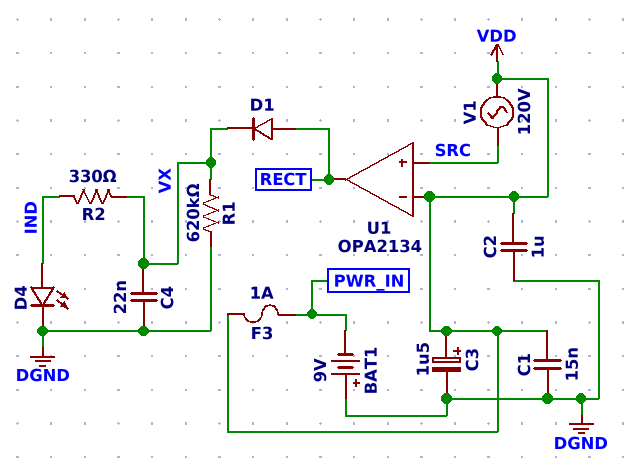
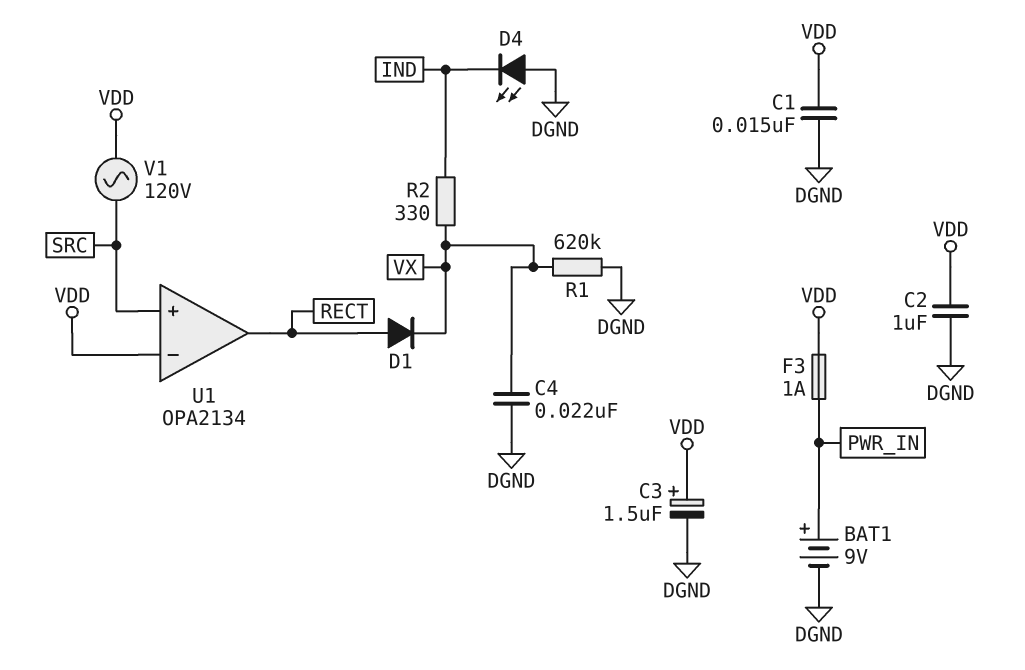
BAT1: 9V (plus DGND, minus PWR_IN) -> 9V (plus PWR_IN, minus DGND)
D4: LED (A IND, K DGND) -> LED (A DGND, K IND)

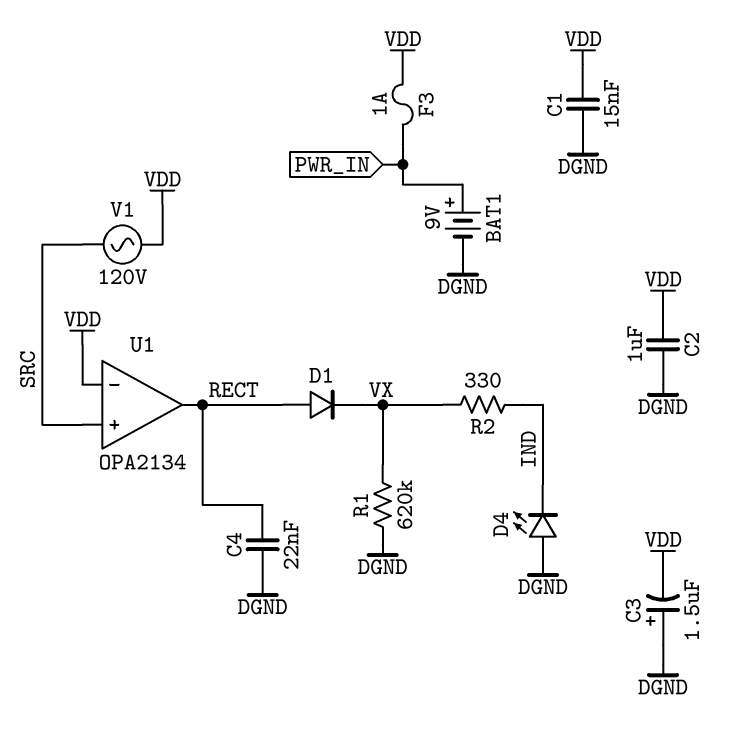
C3: 1.5uF (plus VDD, minus DGND) -> 1.5uF (plus DGND, minus VDD)
C4: 22nF (DGND, VX) -> 22nF (DGND, RECT)

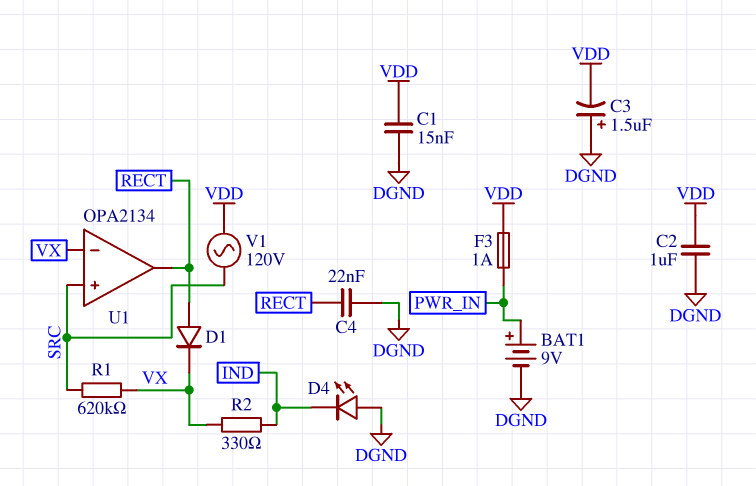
R1: 620k (DGND, VX) -> 620k (SRC, VX)
U1 pin in-: VDD -> VX

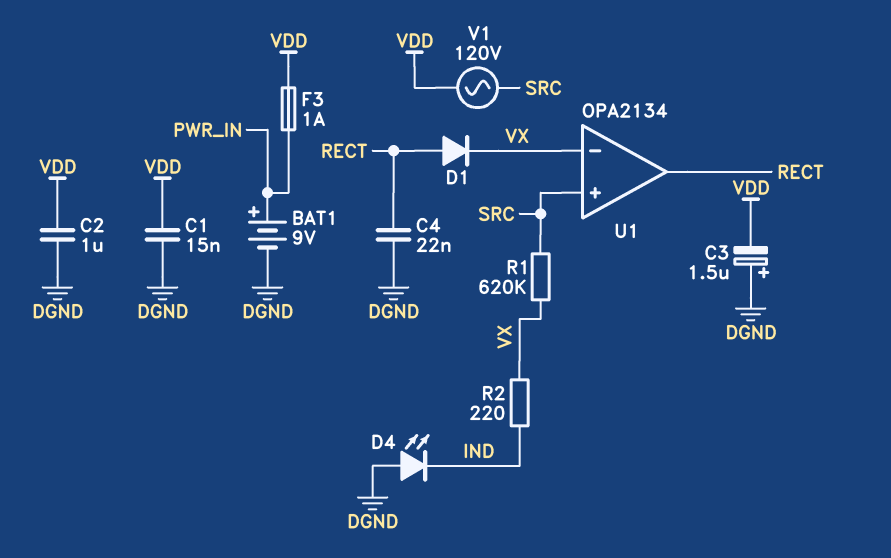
R2: 330 (IND, VX) -> 220 (IND, VX)

